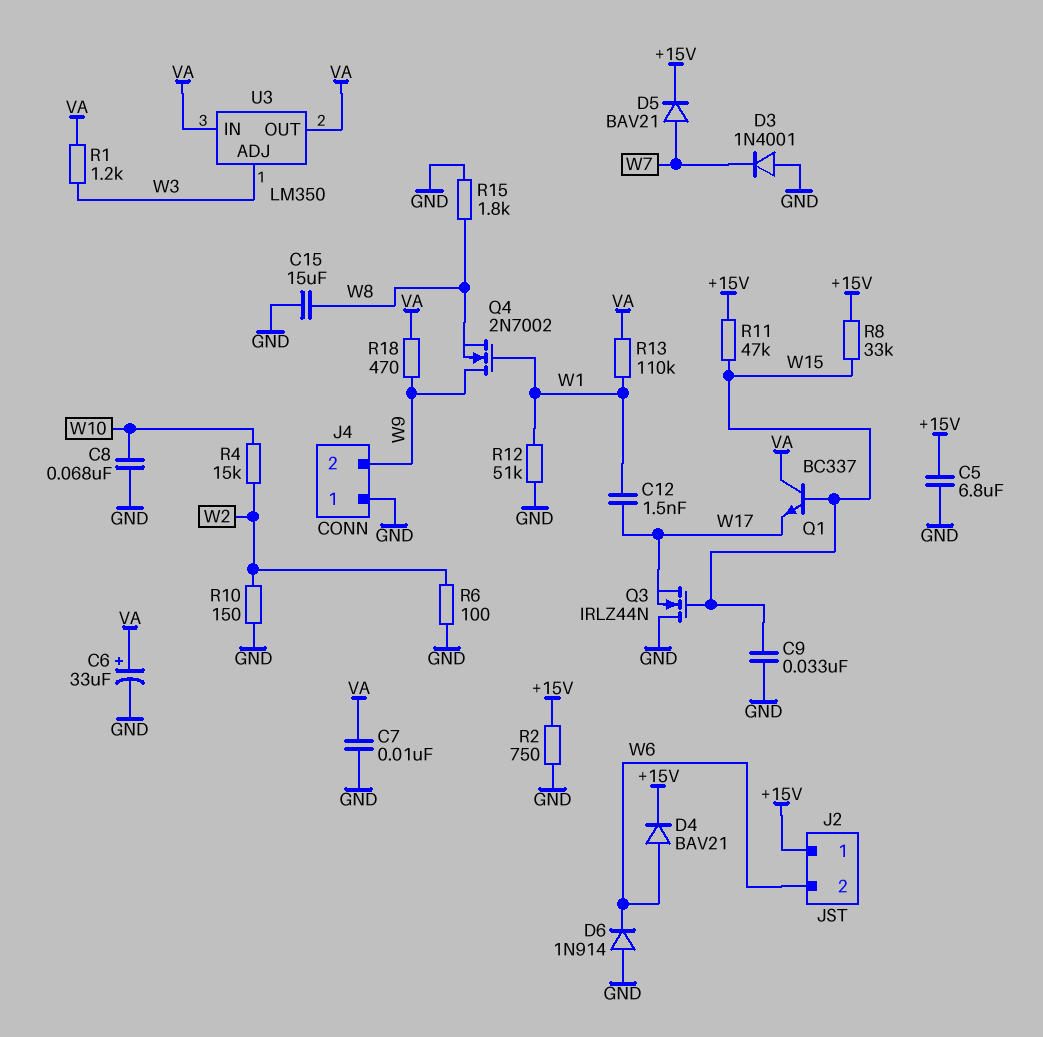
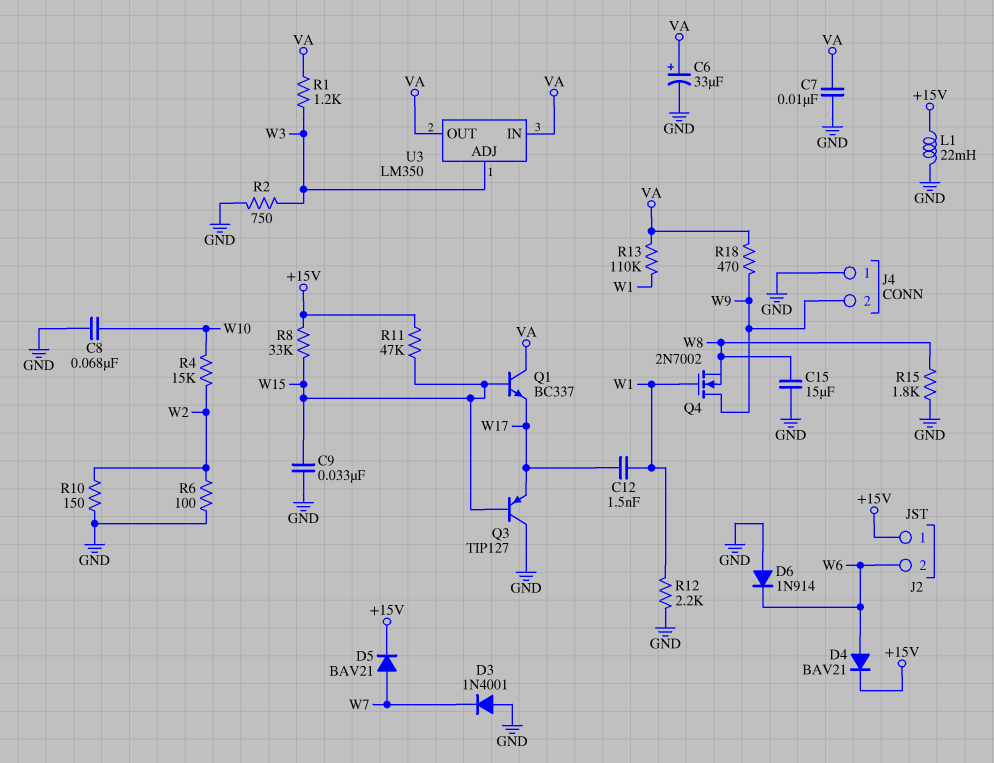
C5: 6.8uF (+15V, GND) -> none
L1: none -> 22mH (+15V, GND)
Q3: NMOS IRLZ44N (G W15, D GND, S W17) -> PNP TIP127 (B W15, C GND, E W17)
R2: 750 (+15V, GND) -> 750 (GND, W3)
R12: 51k (GND, W1) -> 2.2k (GND, W1)

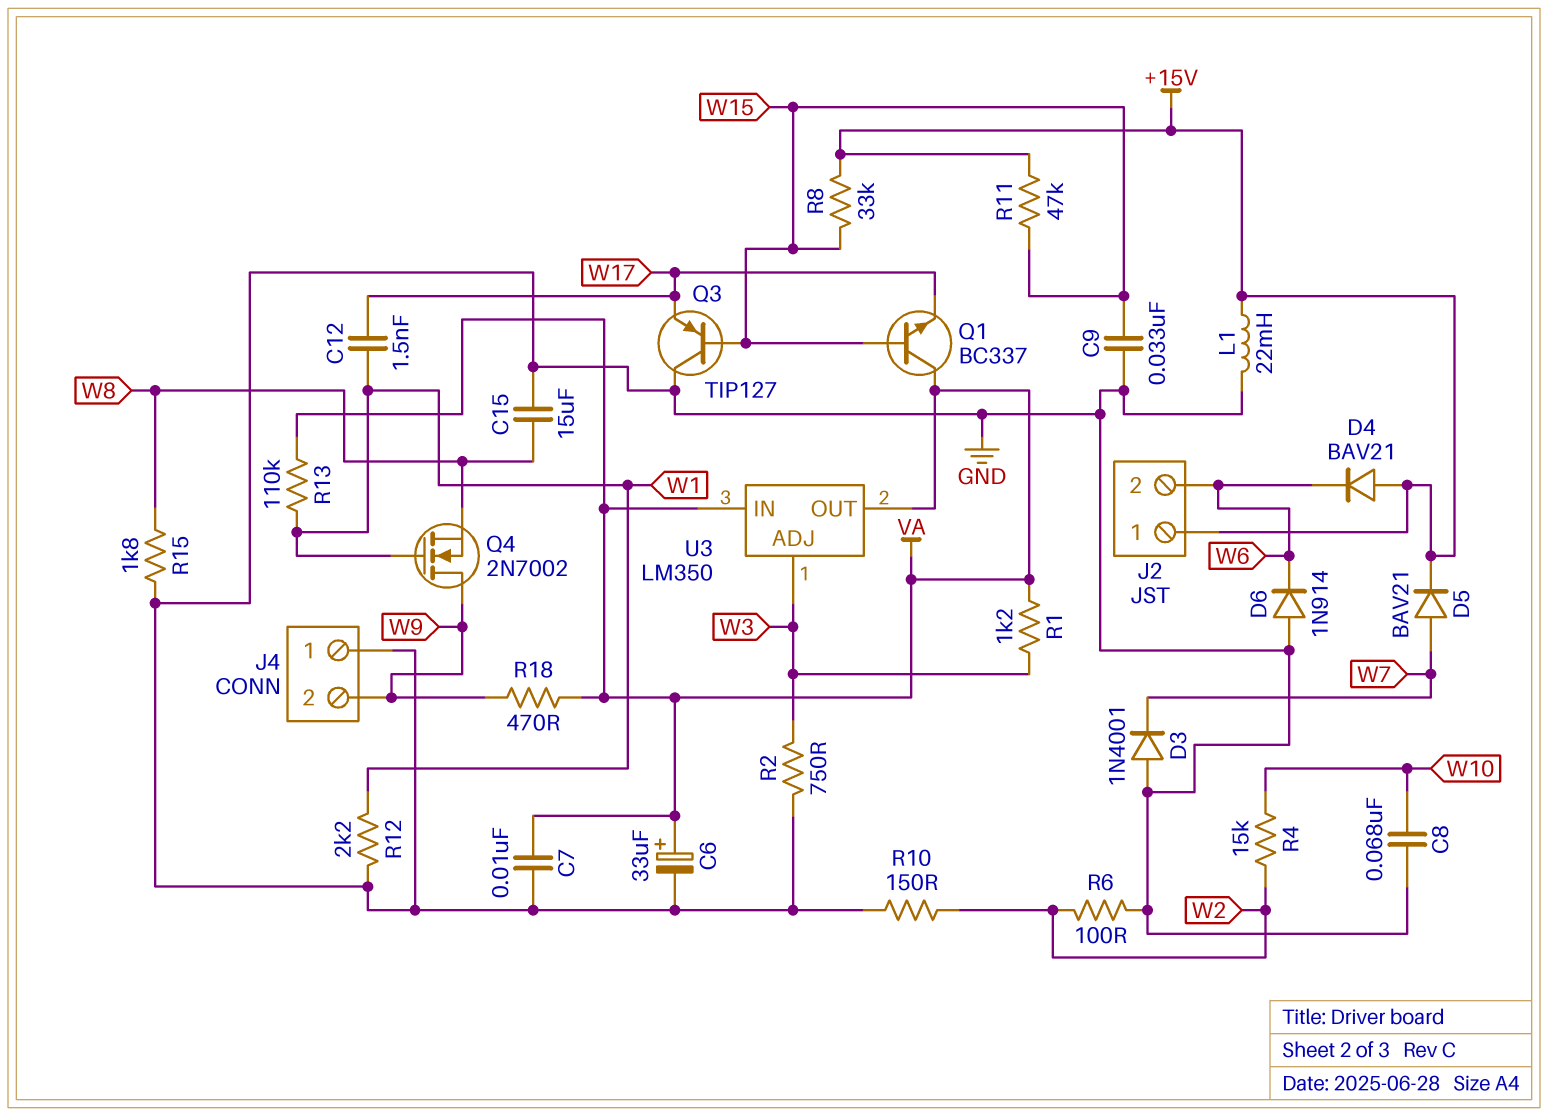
D4: diode BAV21 (A W6, K +15V) -> diode BAV21 (A +15V, K W6)

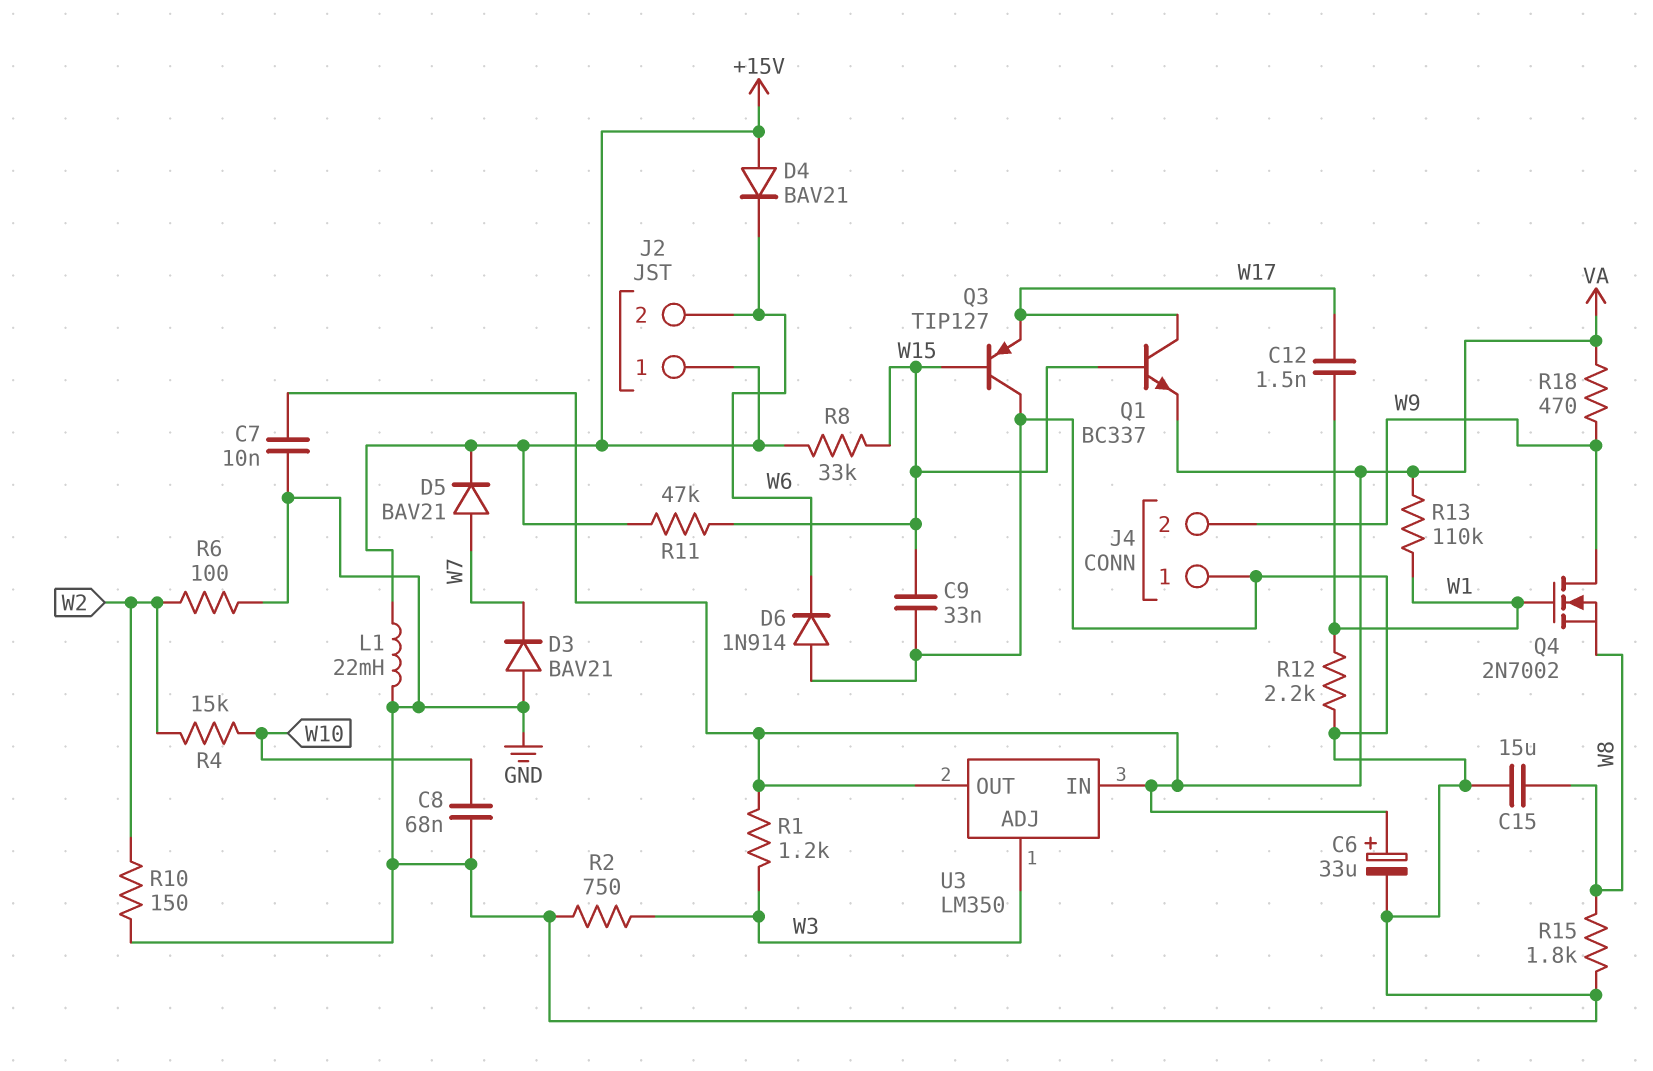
D3: diode 1N4001 (A GND, K W7) -> diode BAV21 (A GND, K W7)
Q1: NPN BC337 (B W15, C VA, E W17) -> NPN BC337 (B W15, C W17, E VA)

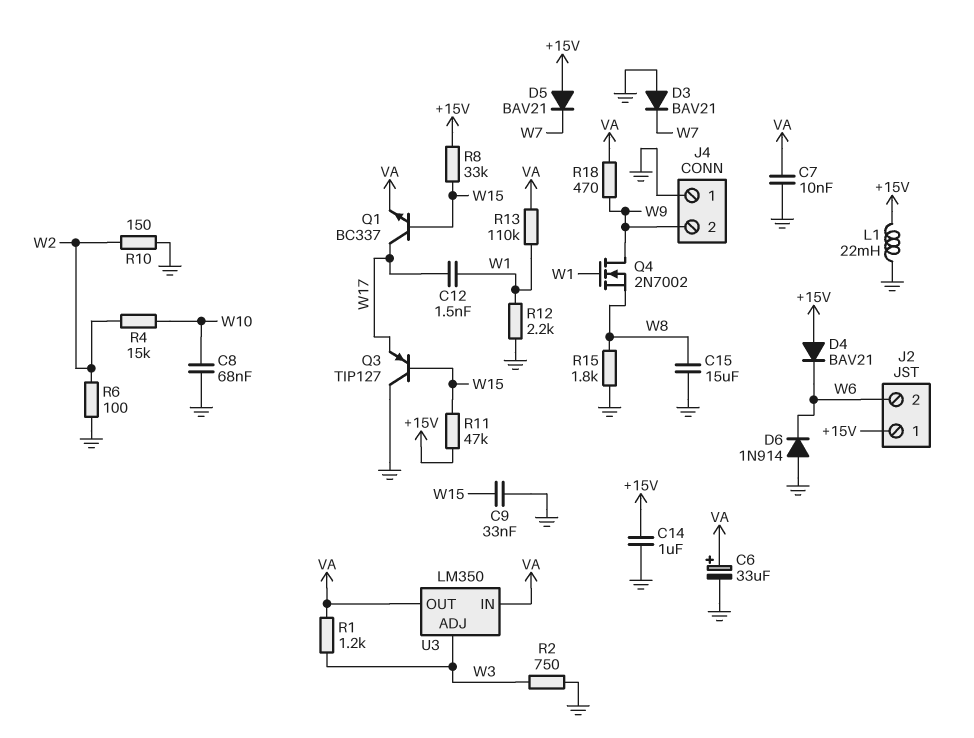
C14: none -> 1uF (+15V, GND)
D5: diode BAV21 (A W7, K +15V) -> diode BAV21 (A +15V, K W7)

